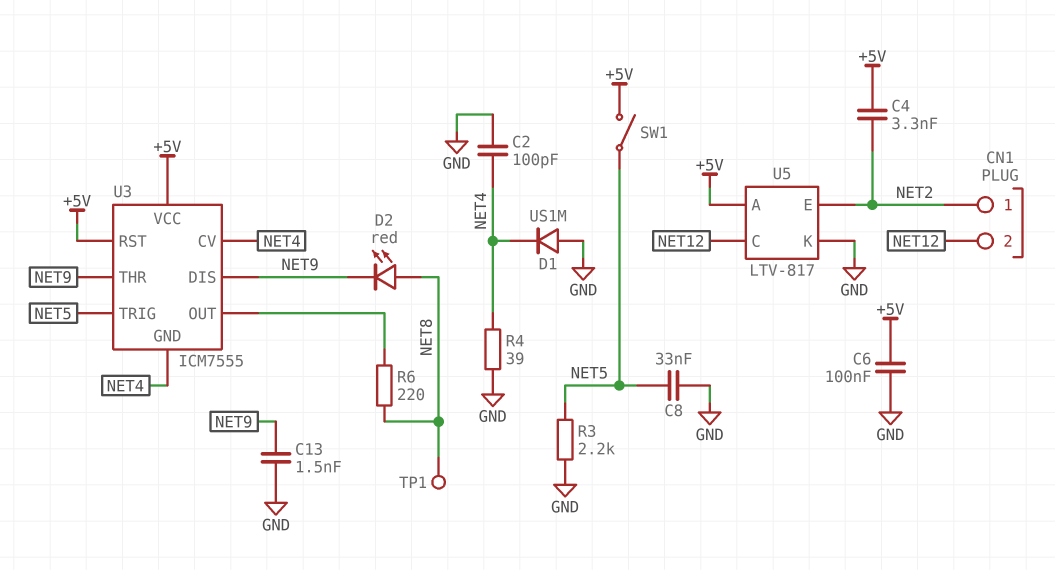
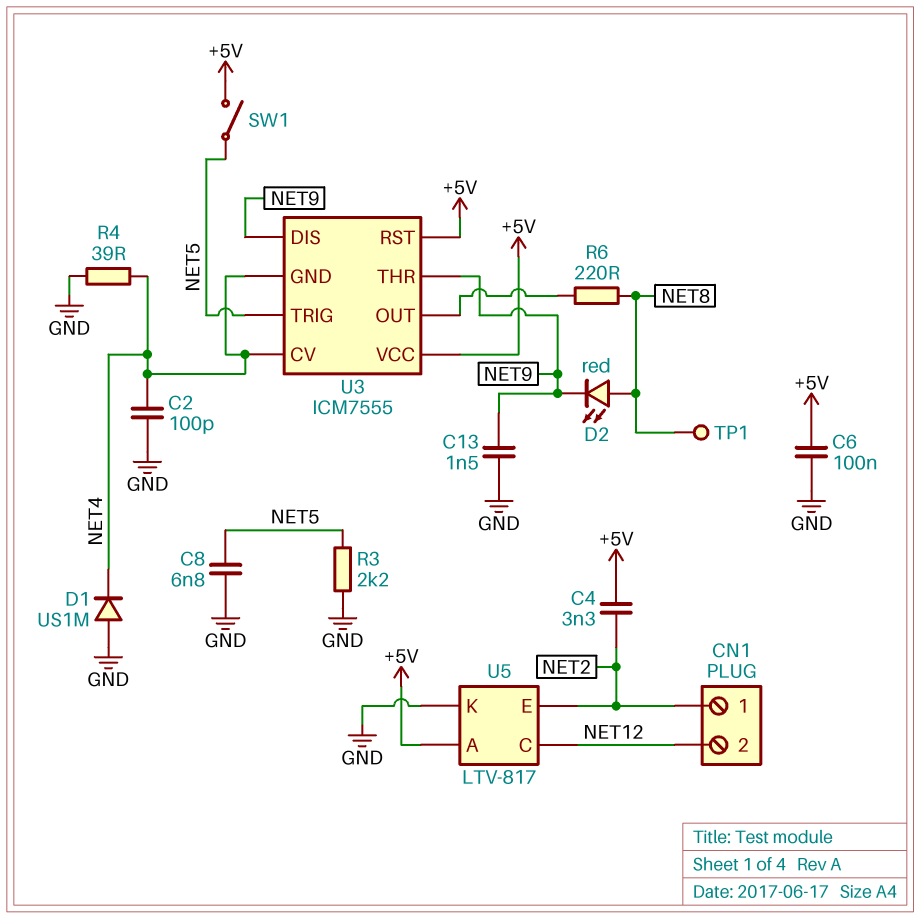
C8: 33nF (GND, NET5) -> 6.8nF (GND, NET5)

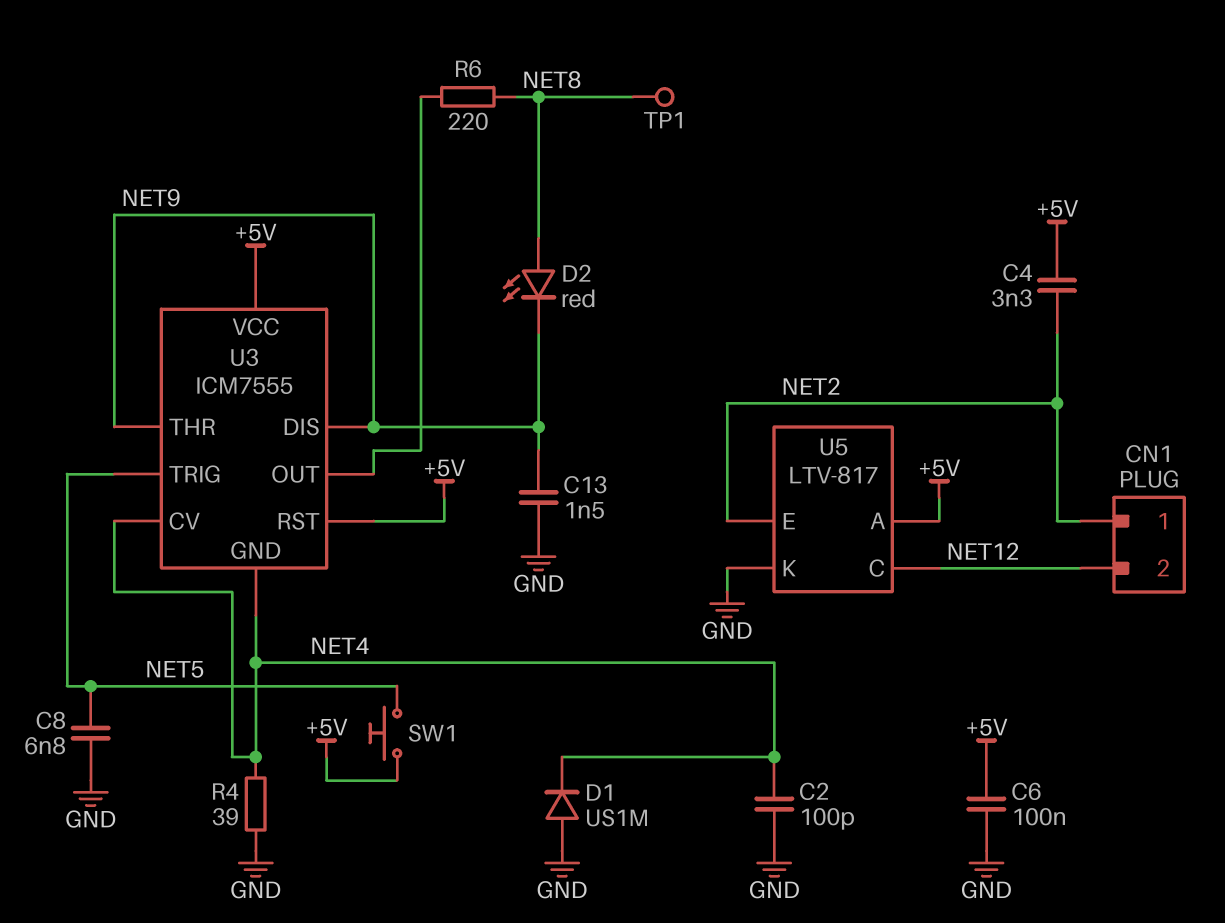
R3: 2.2k (GND, NET5) -> none
SW1: switch (+5V, NET5) -> button (+5V, NET5)

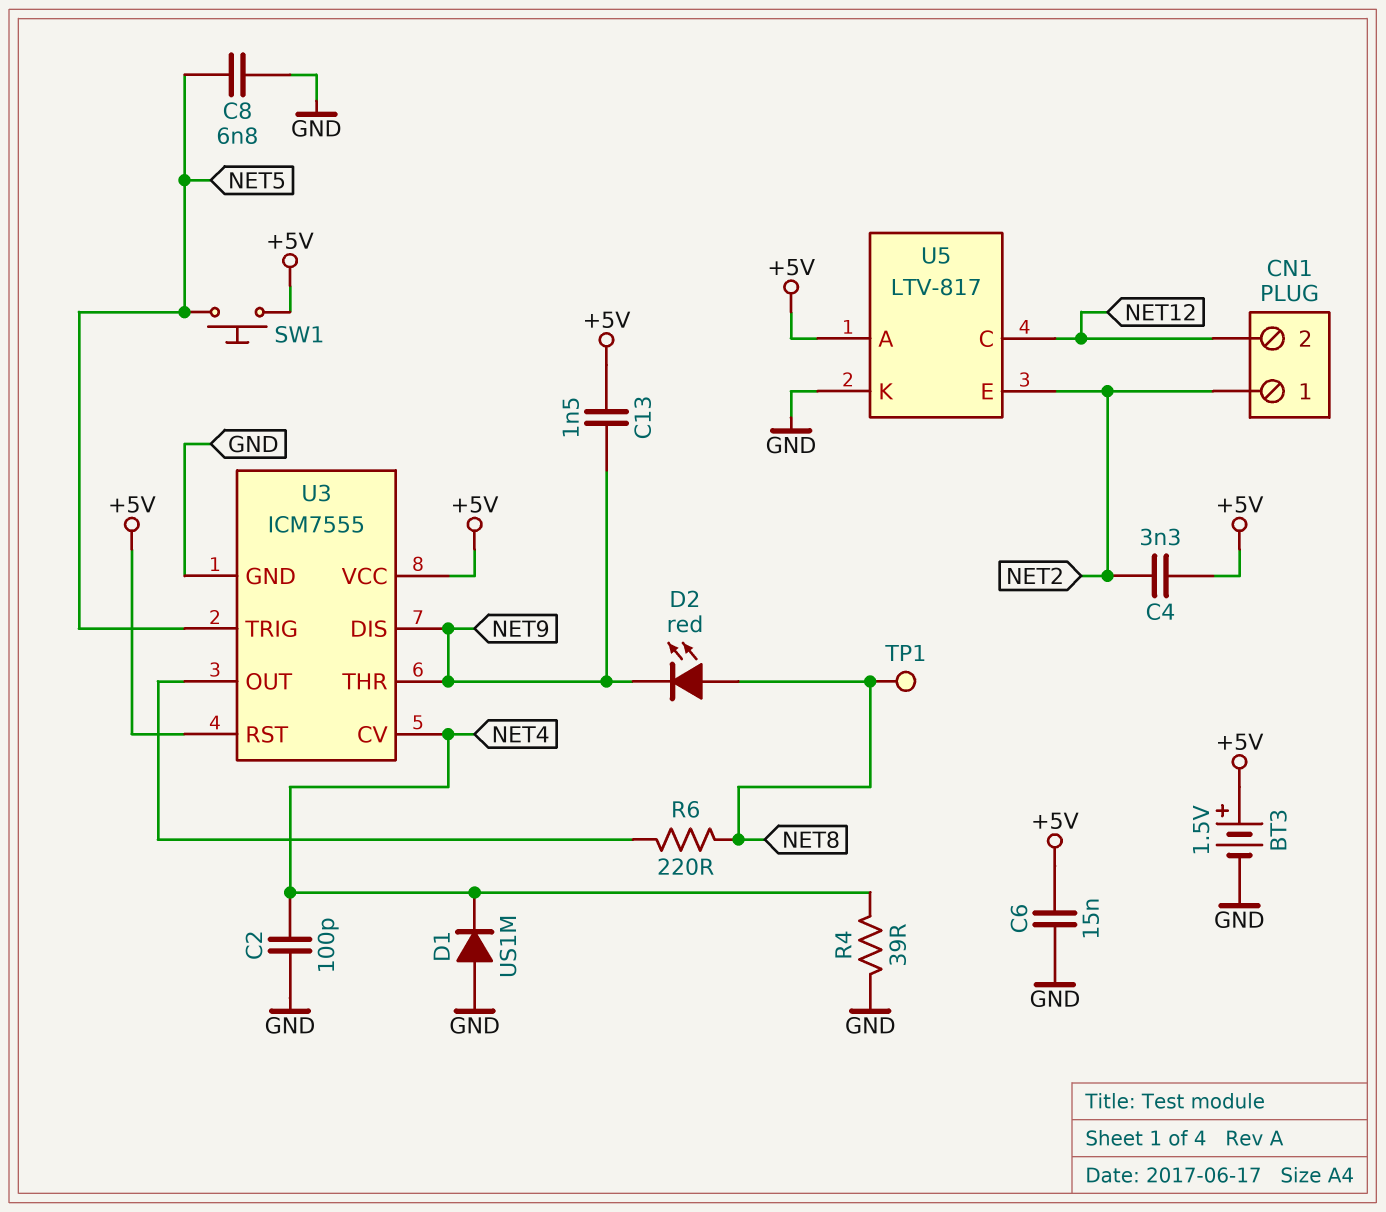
BT3: none -> 1.5V (plus +5V, minus GND)
C6: 100nF (+5V, GND) -> 15nF (+5V, GND)
C13: 1.5nF (GND, NET9) -> 1.5nF (+5V, NET9)
U3 pin GND: NET4 -> GND

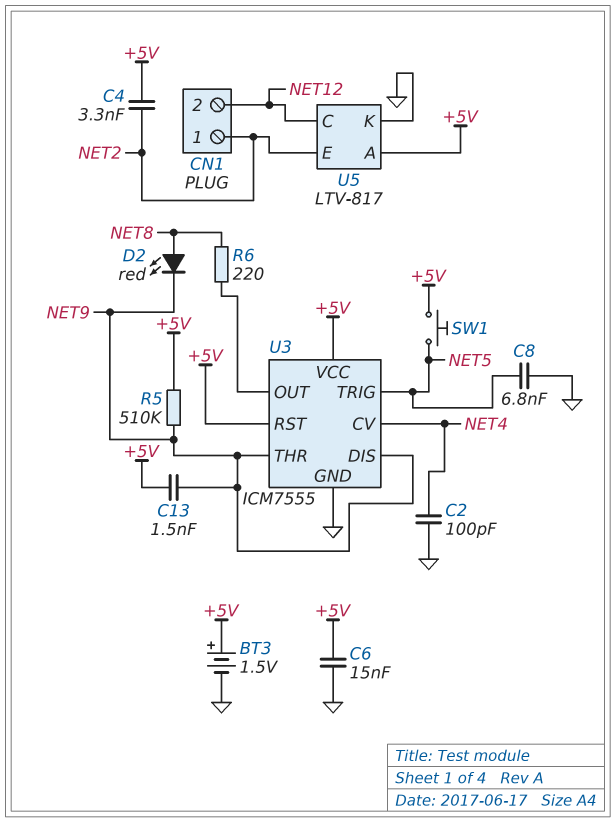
D1: diode US1M (A GND, K NET4) -> none
R4: 39 (GND, NET4) -> none
R5: none -> 510k (+5V, NET9)
TP1: test point (NET8) -> none

